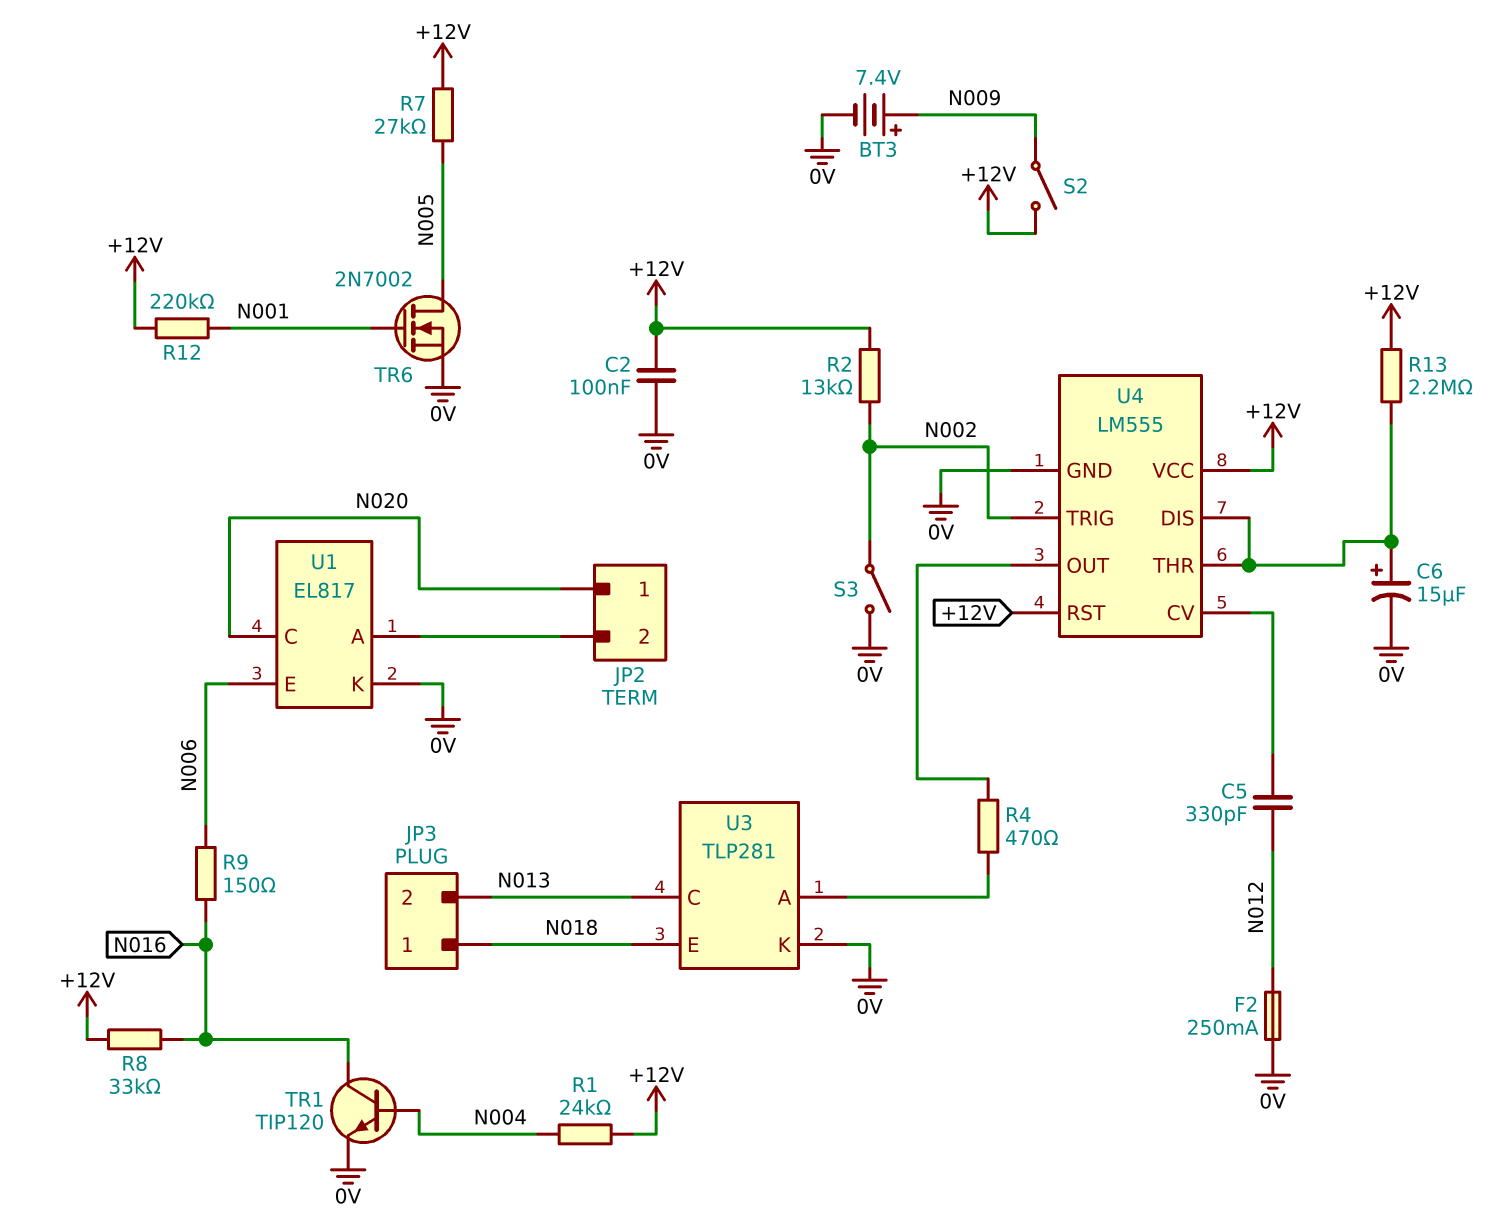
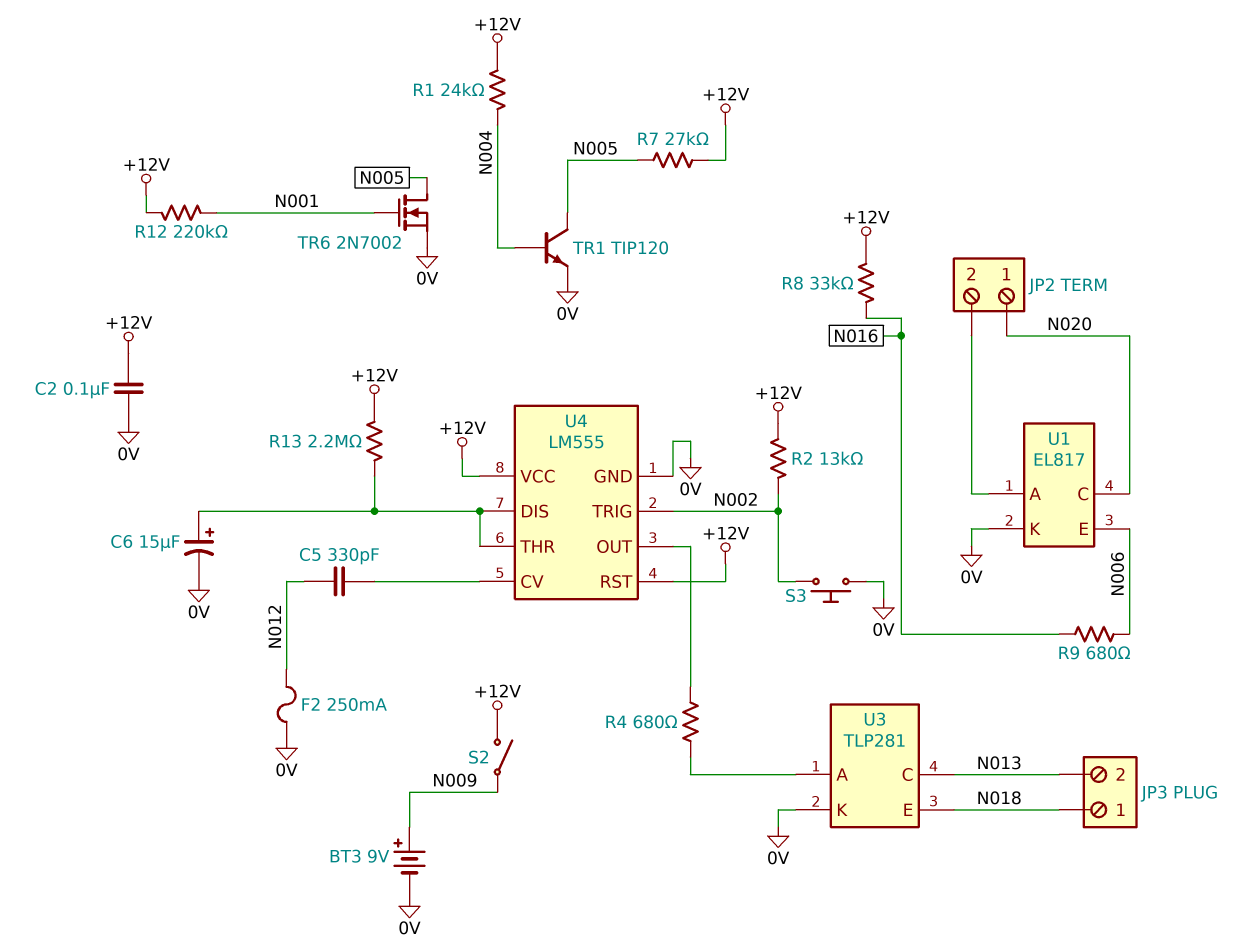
BT3: 7.4V (plus N009, minus 0V) -> 9V (plus N009, minus 0V)
R4: 470 (U3/A, U4/OUT) -> 680 (U3/A, U4/OUT)
R9: 150 (N006, N016) -> 680 (N006, N016)
S3: switch (0V, N002) -> button (0V, N002)
TR1: NPN TIP120 (B N004, C N016, E 0V) -> NPN TIP120 (B N004, C N005, E 0V)

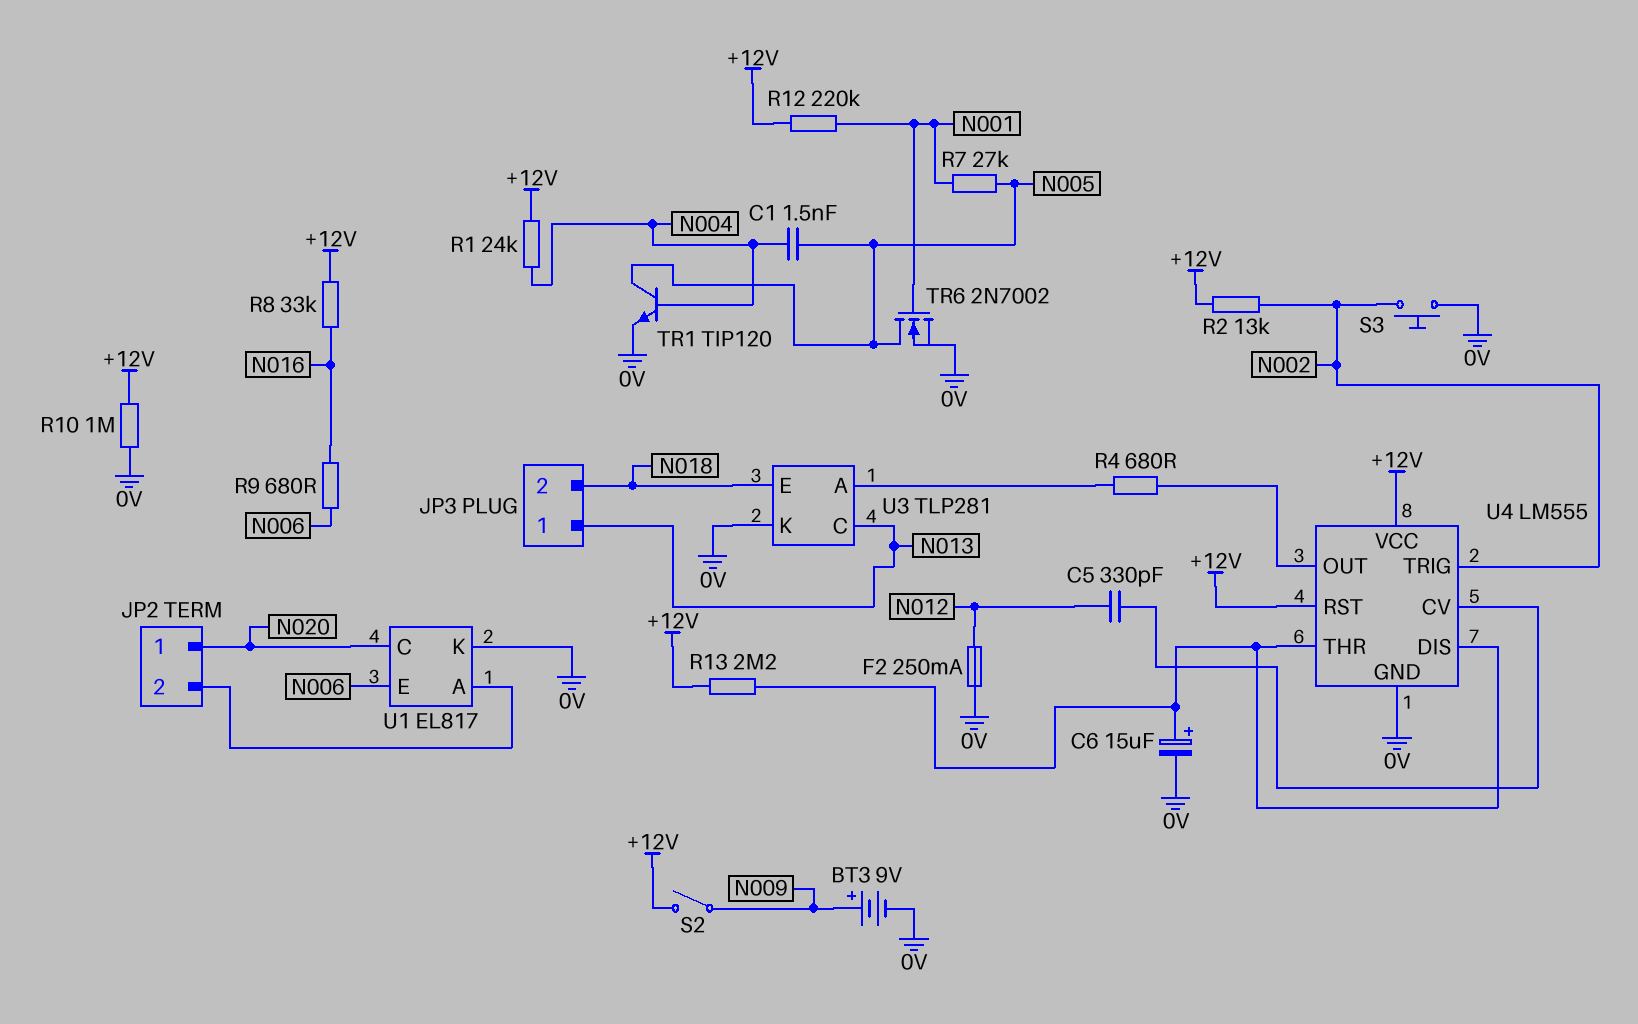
C1: none -> 1.5nF (N004, N005)
C2: 100nF (+12V, 0V) -> none
JP3 pin 1: N018 -> N013
JP3 pin 2: N013 -> N018
R7: 27k (+12V, N005) -> 27k (N001, N005)
R10: none -> 1M (+12V, 0V)

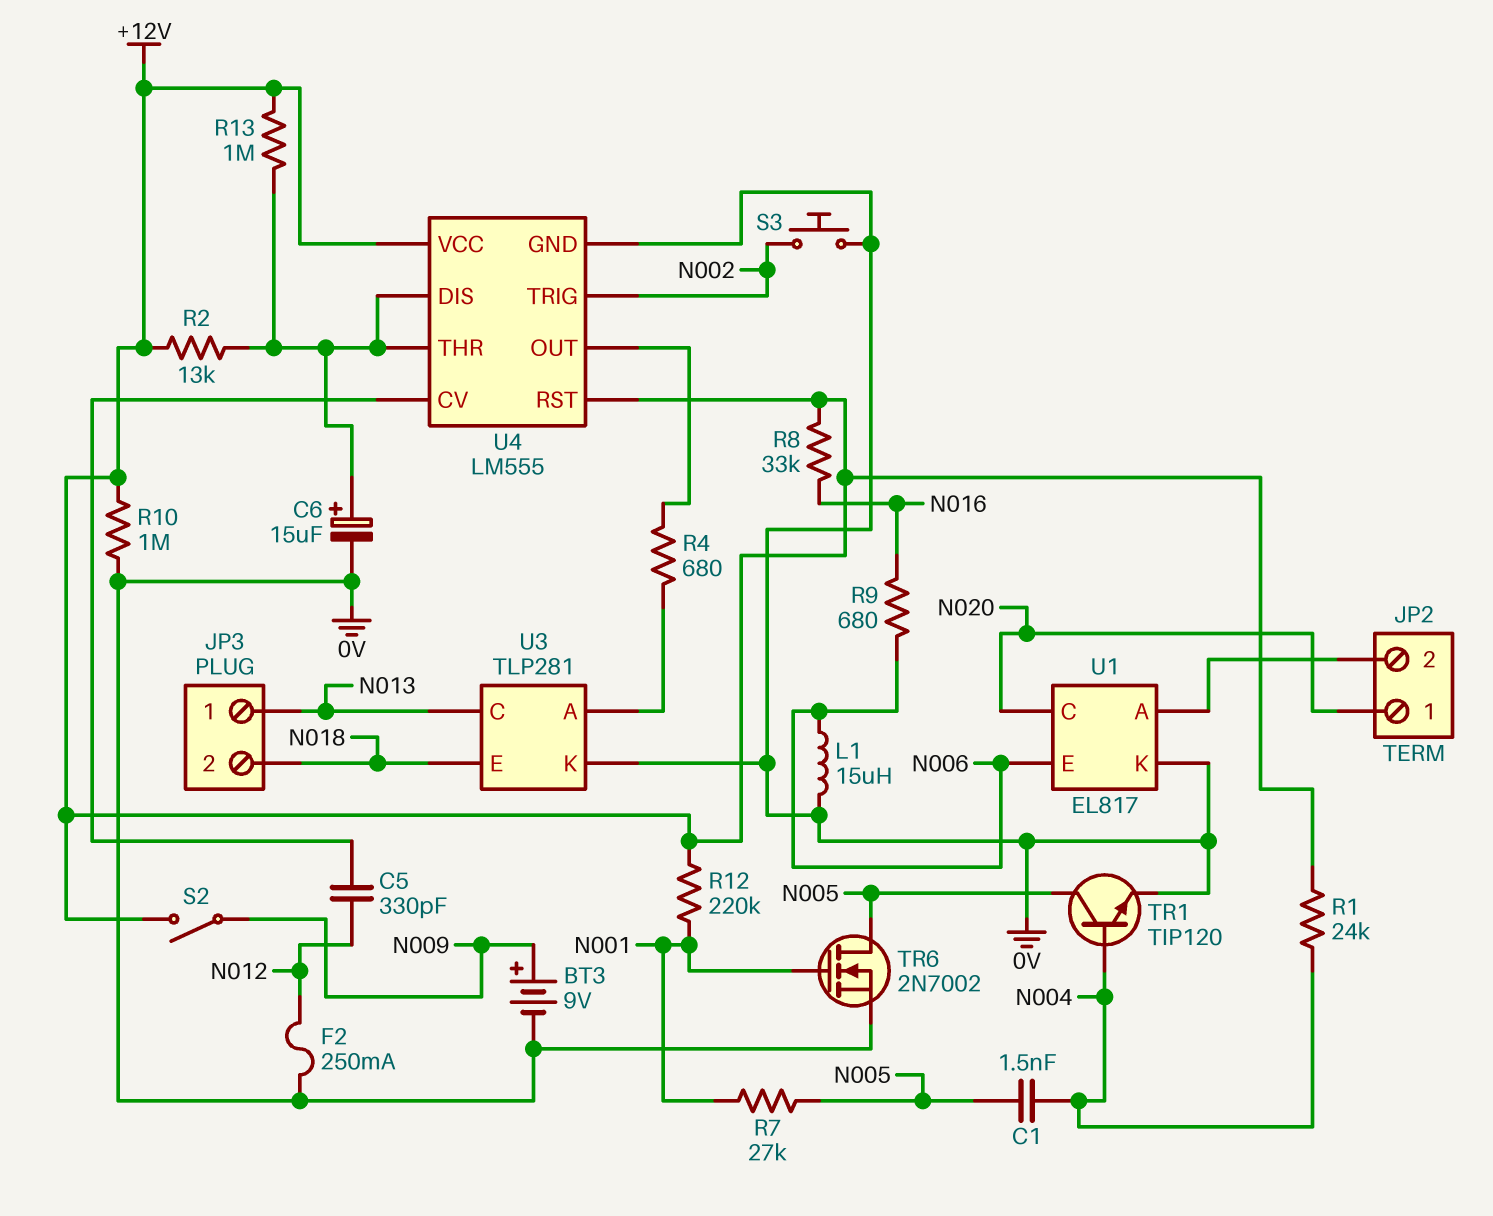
L1: none -> 15uH (0V, N006)
R2: 13k (+12V, N002) -> 13k (+12V, U4/DIS)
R13: 2.2M (+12V, U4/DIS) -> 1M (+12V, U4/DIS)

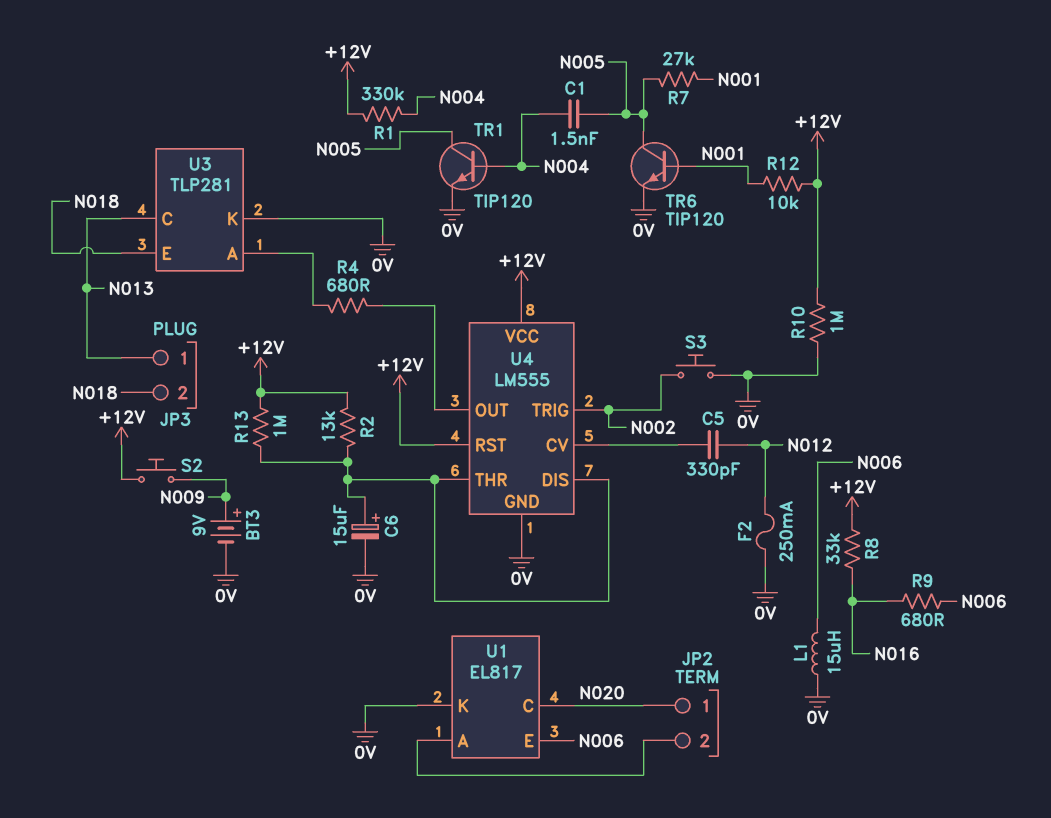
R1: 24k (+12V, N004) -> 330k (+12V, N004)
R12: 220k (+12V, N001) -> 10k (+12V, N001)
S2: switch (+12V, N009) -> button (+12V, N009)
TR6: NMOS 2N7002 (G N001, D N005, S 0V) -> NPN TIP120 (B N001, C N005, E 0V)

